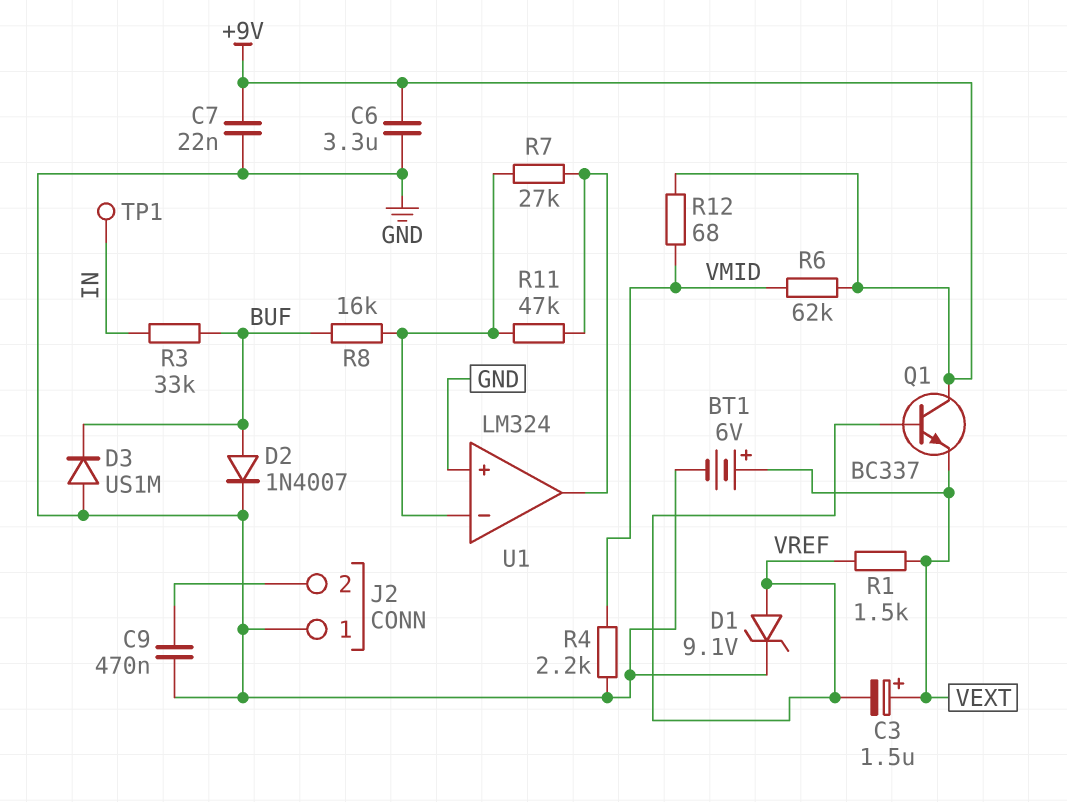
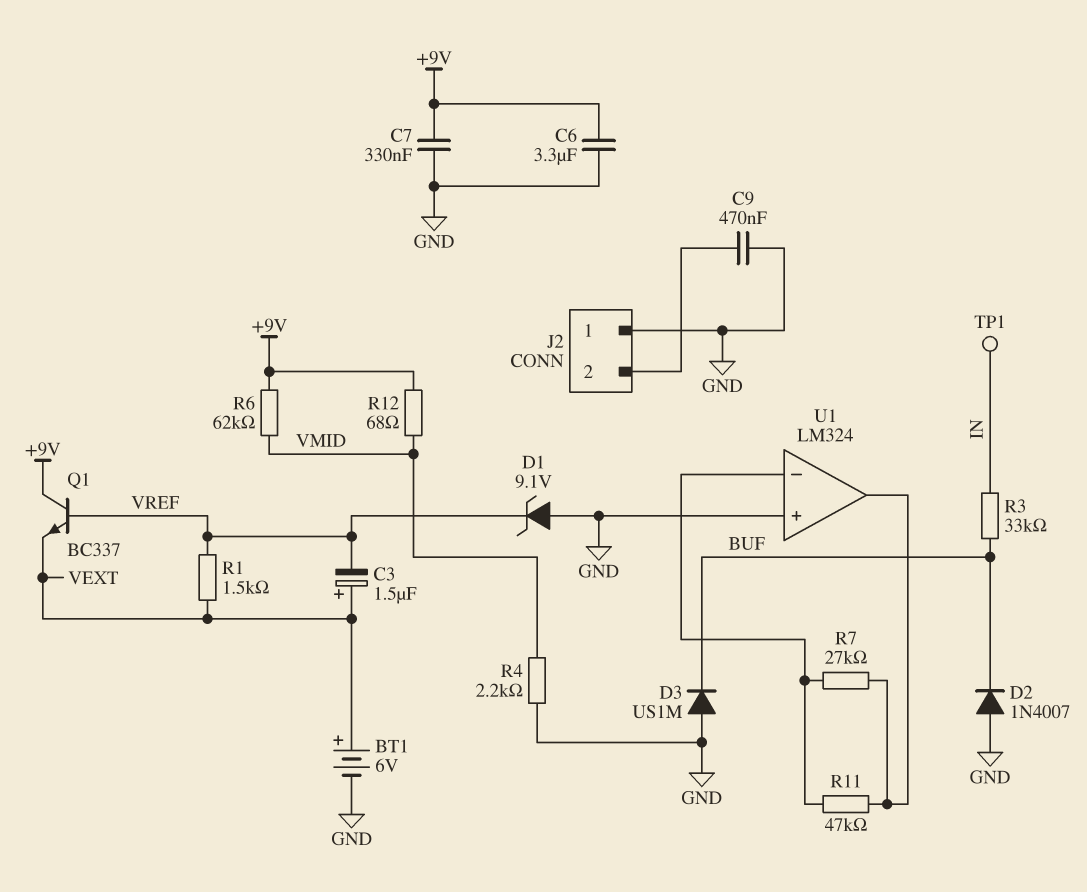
C7: 22nF (+9V, GND) -> 330nF (+9V, GND)
D1: zener 9.1V (A VREF, K GND) -> zener 9.1V (A GND, K VREF)
D2: diode 1N4007 (A BUF, K GND) -> diode 1N4007 (A GND, K BUF)
R8: 16k (BUF, U1/in-) -> none

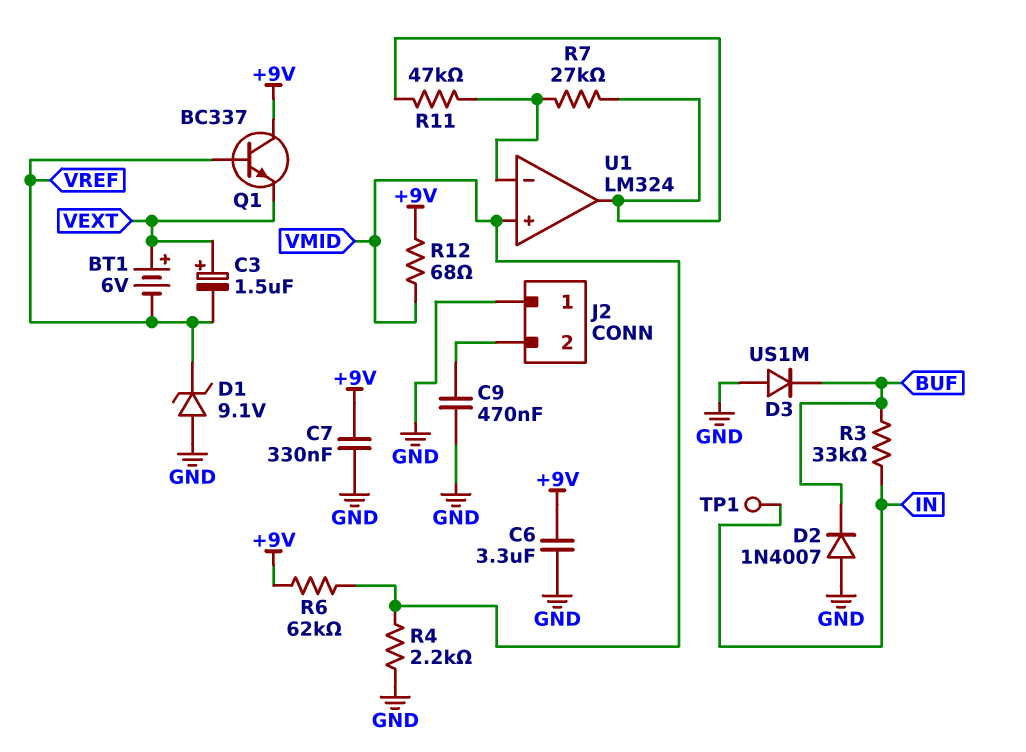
BT1: 6V (plus VEXT, minus GND) -> 6V (plus VEXT, minus VREF)
R1: 1.5k (VEXT, VREF) -> none
U1 pin in+: GND -> VMID

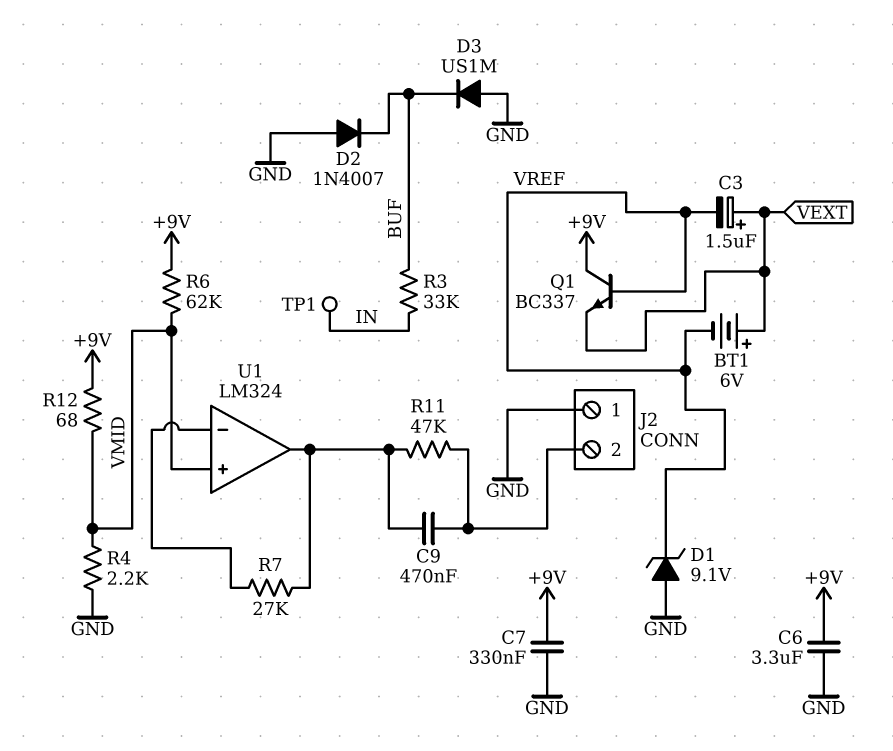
C9: 470nF (GND, J2/2) -> 470nF (J2/2, U1/out)
R11: 47k (U1/in-, U1/out) -> 47k (J2/2, U1/out)

